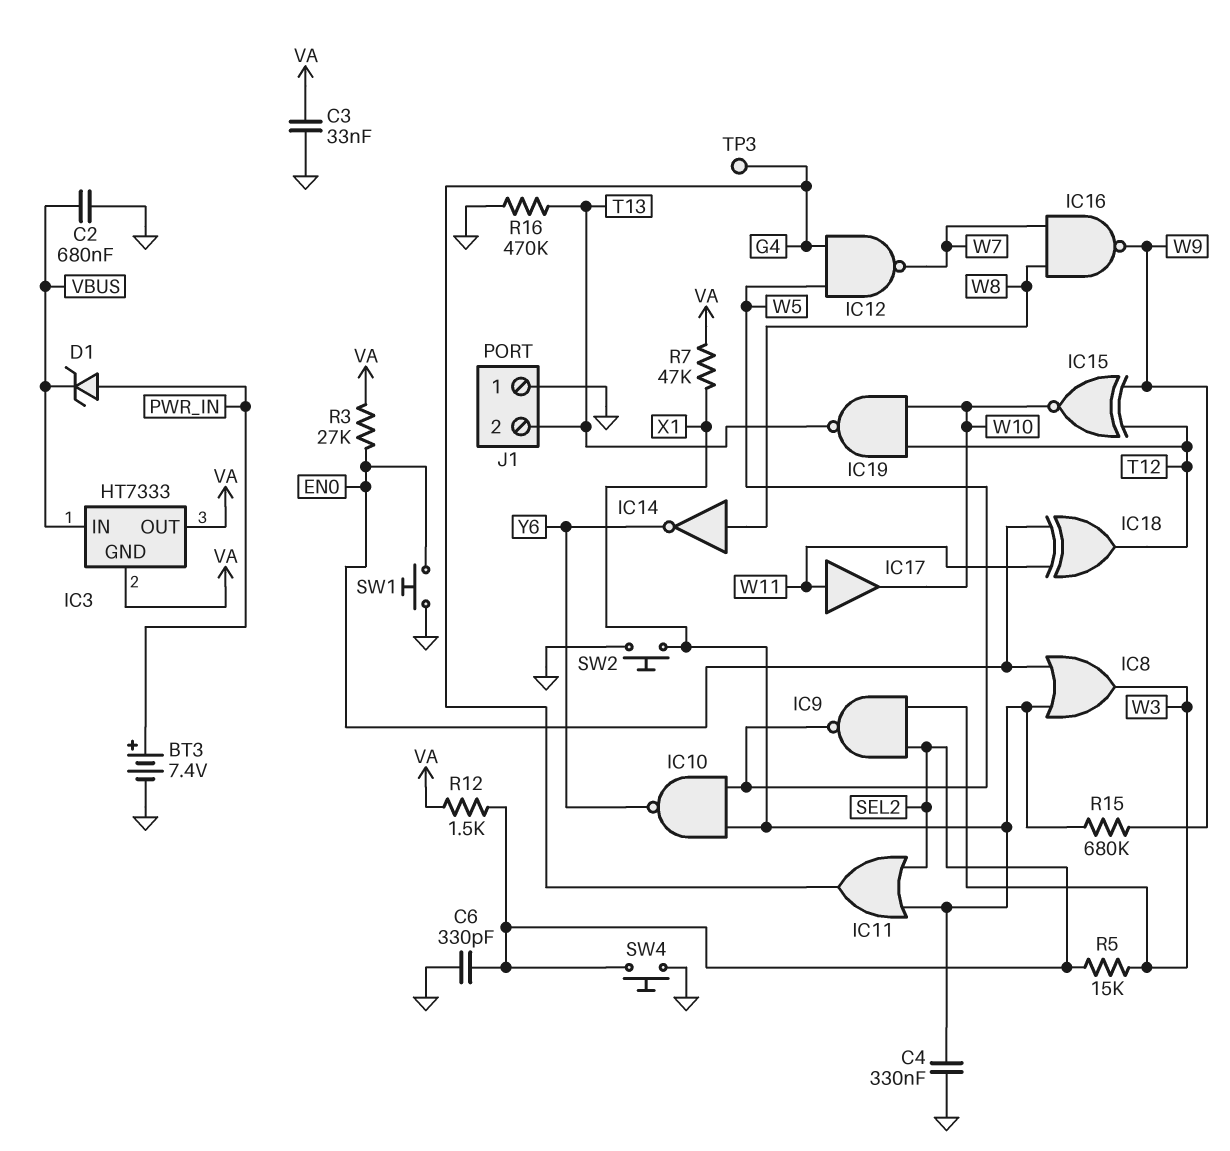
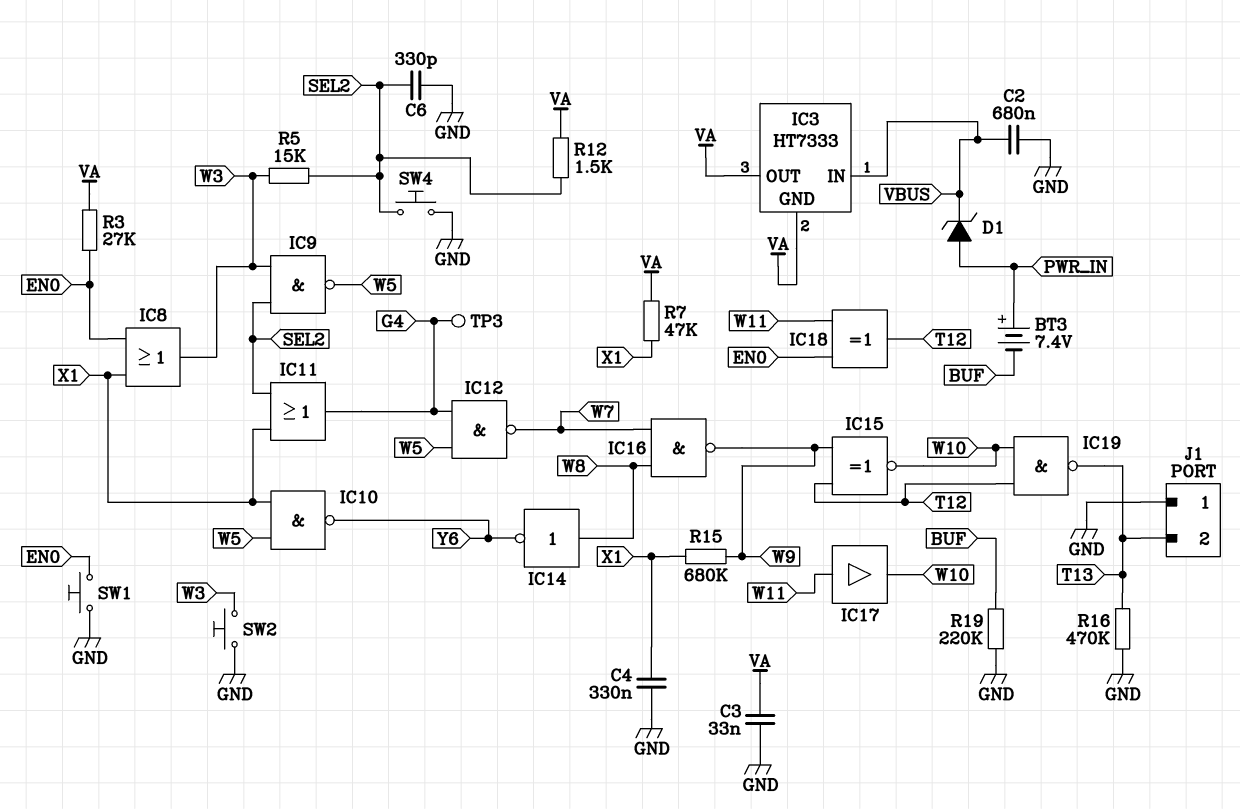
BT3: 7.4V (plus PWR_IN, minus GND) -> 7.4V (plus PWR_IN, minus BUF)
R19: none -> 220k (BUF, GND)
SW2: button (GND, X1) -> button (GND, W3)

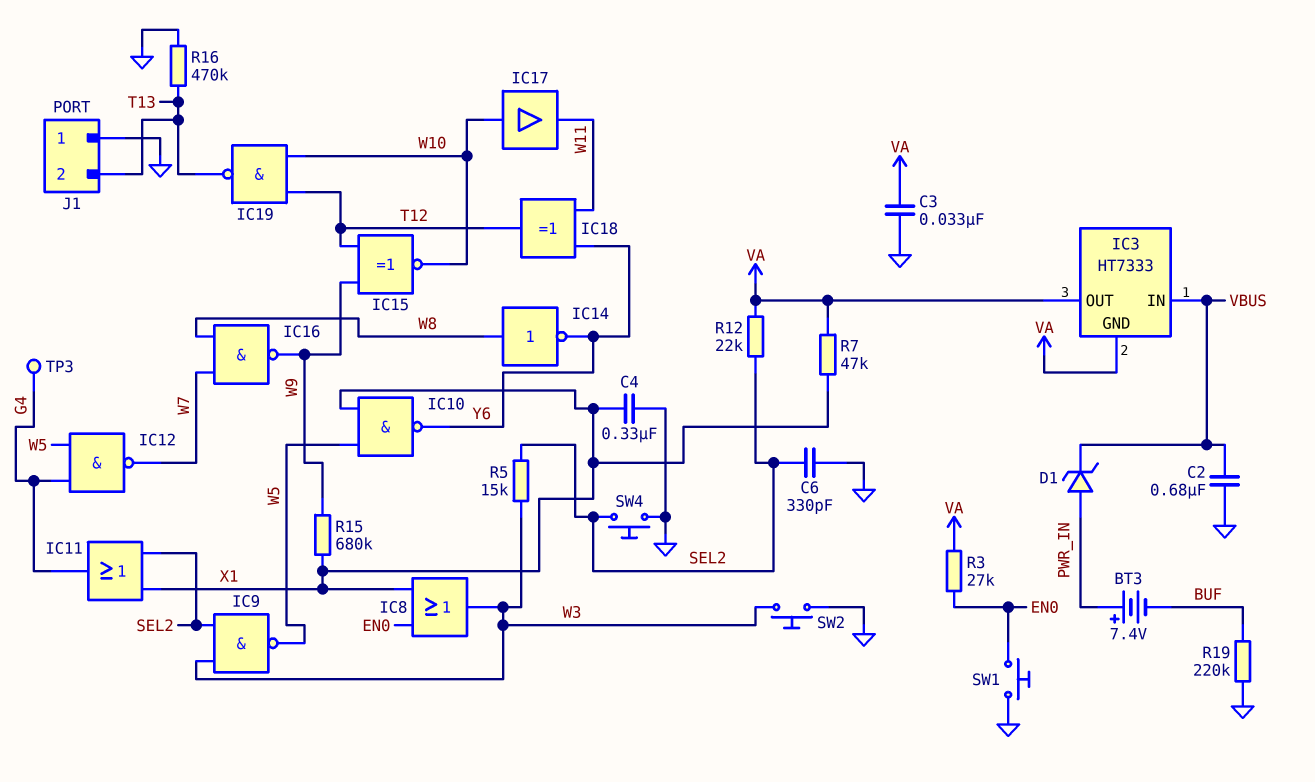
IC17: buffer (in W11, out W10) -> buffer (in W10, out W11)
IC18: XOR (in EN0, in W11, out T12) -> XOR (in W11, in Y6, out T12)
R12: 1.5k (SEL2, VA) -> 22k (SEL2, VA)

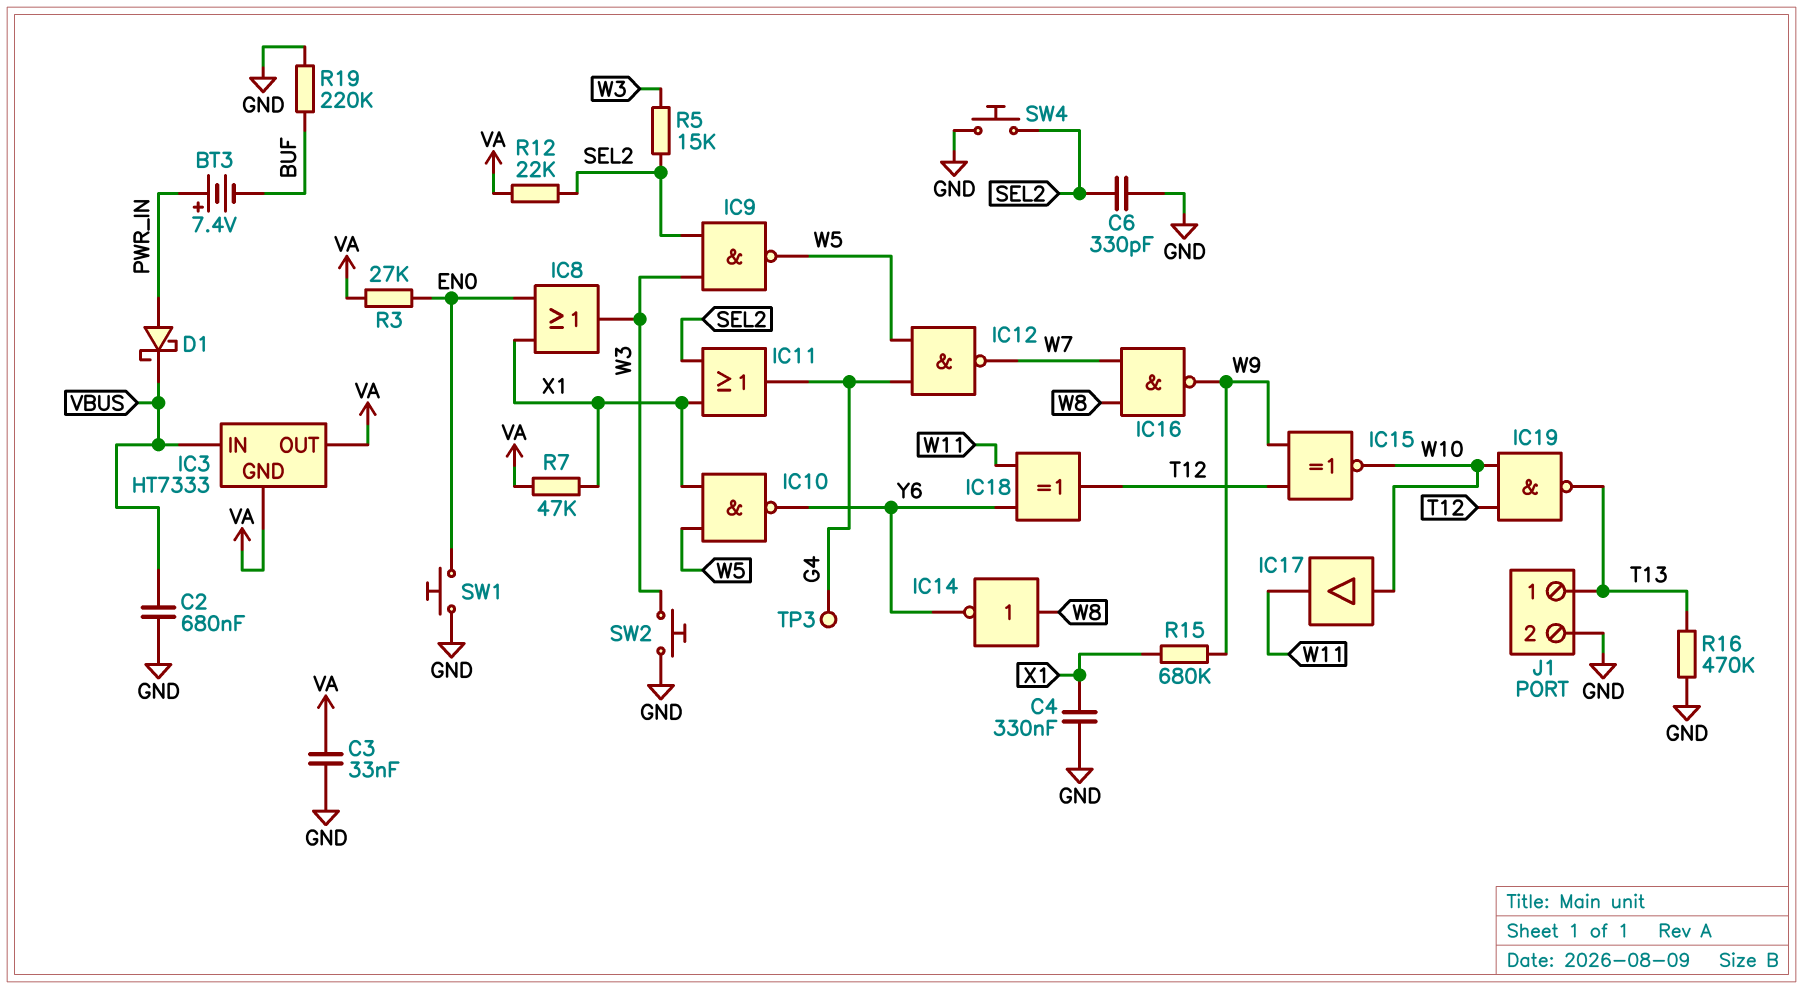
D1: zener (A PWR_IN, K VBUS) -> schottky (A PWR_IN, K VBUS)
J1 pin 1: GND -> T13
J1 pin 2: T13 -> GND

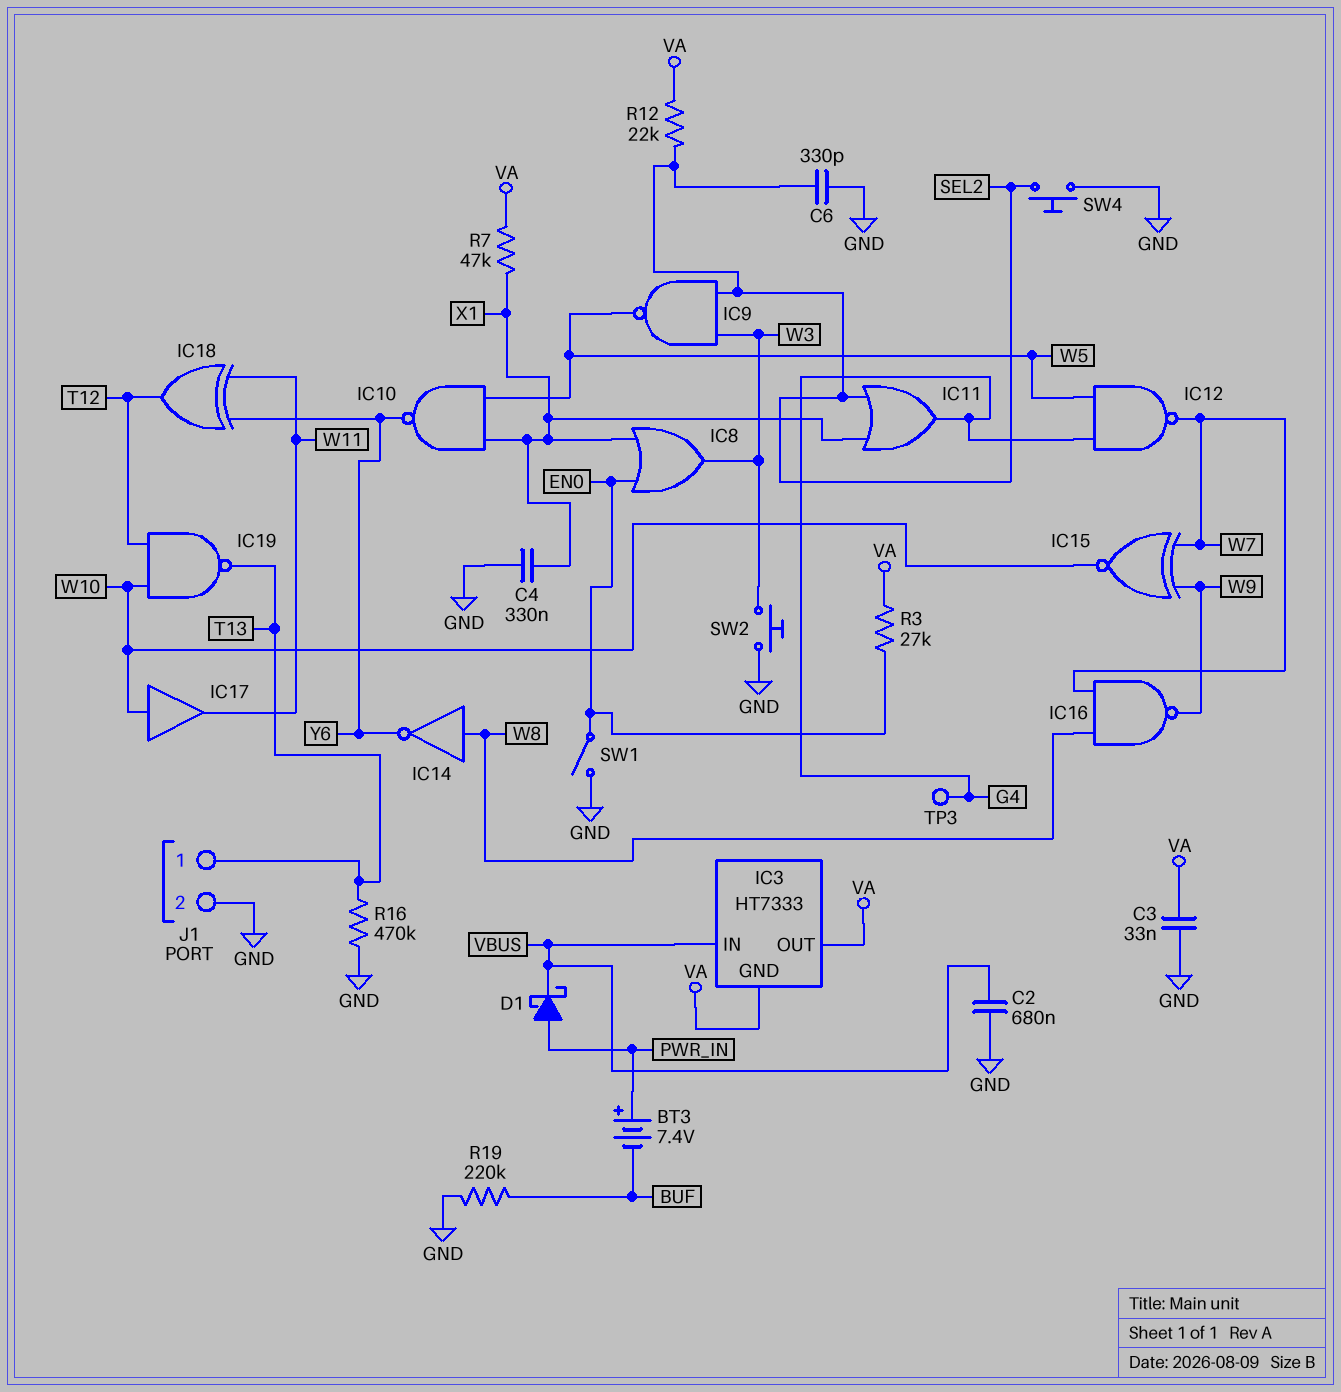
IC15: XNOR (in T12, in W9, out W10) -> XNOR (in W7, in W9, out W10)
R5: 15k (SEL2, W3) -> none
R15: 680k (W9, X1) -> none
SW1: button (EN0, GND) -> switch (EN0, GND)

